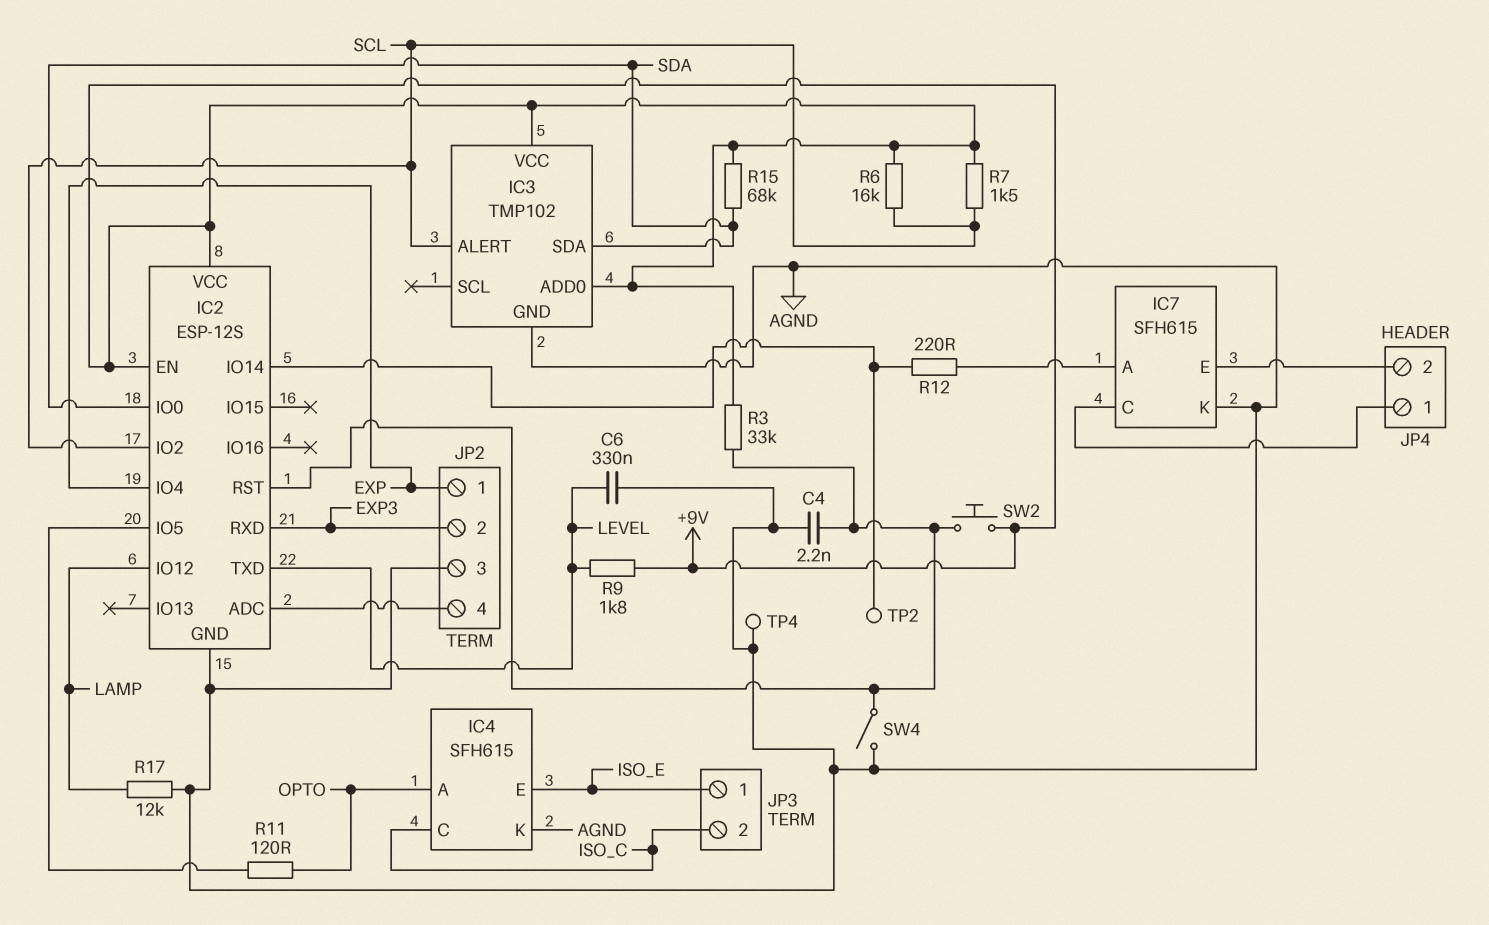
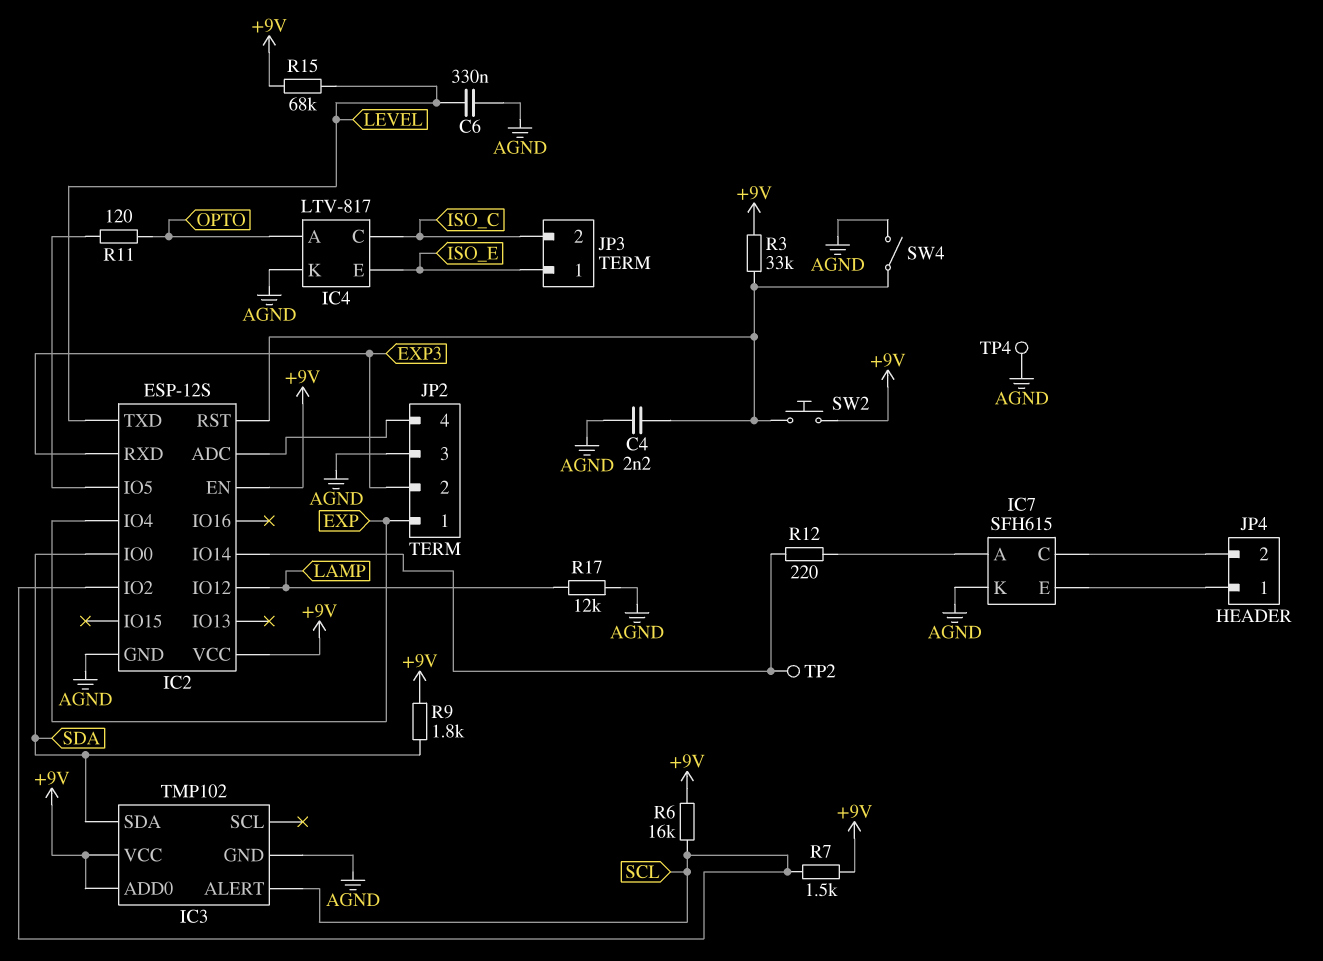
IC4: SFH615 -> LTV-817
JP4 pin 1: IC7/C -> IC7/E
JP4 pin 2: IC7/E -> IC7/C
R9: 1.8k (+9V, LEVEL) -> 1.8k (+9V, SDA)
R15: 68k (+9V, SDA) -> 68k (+9V, LEVEL)

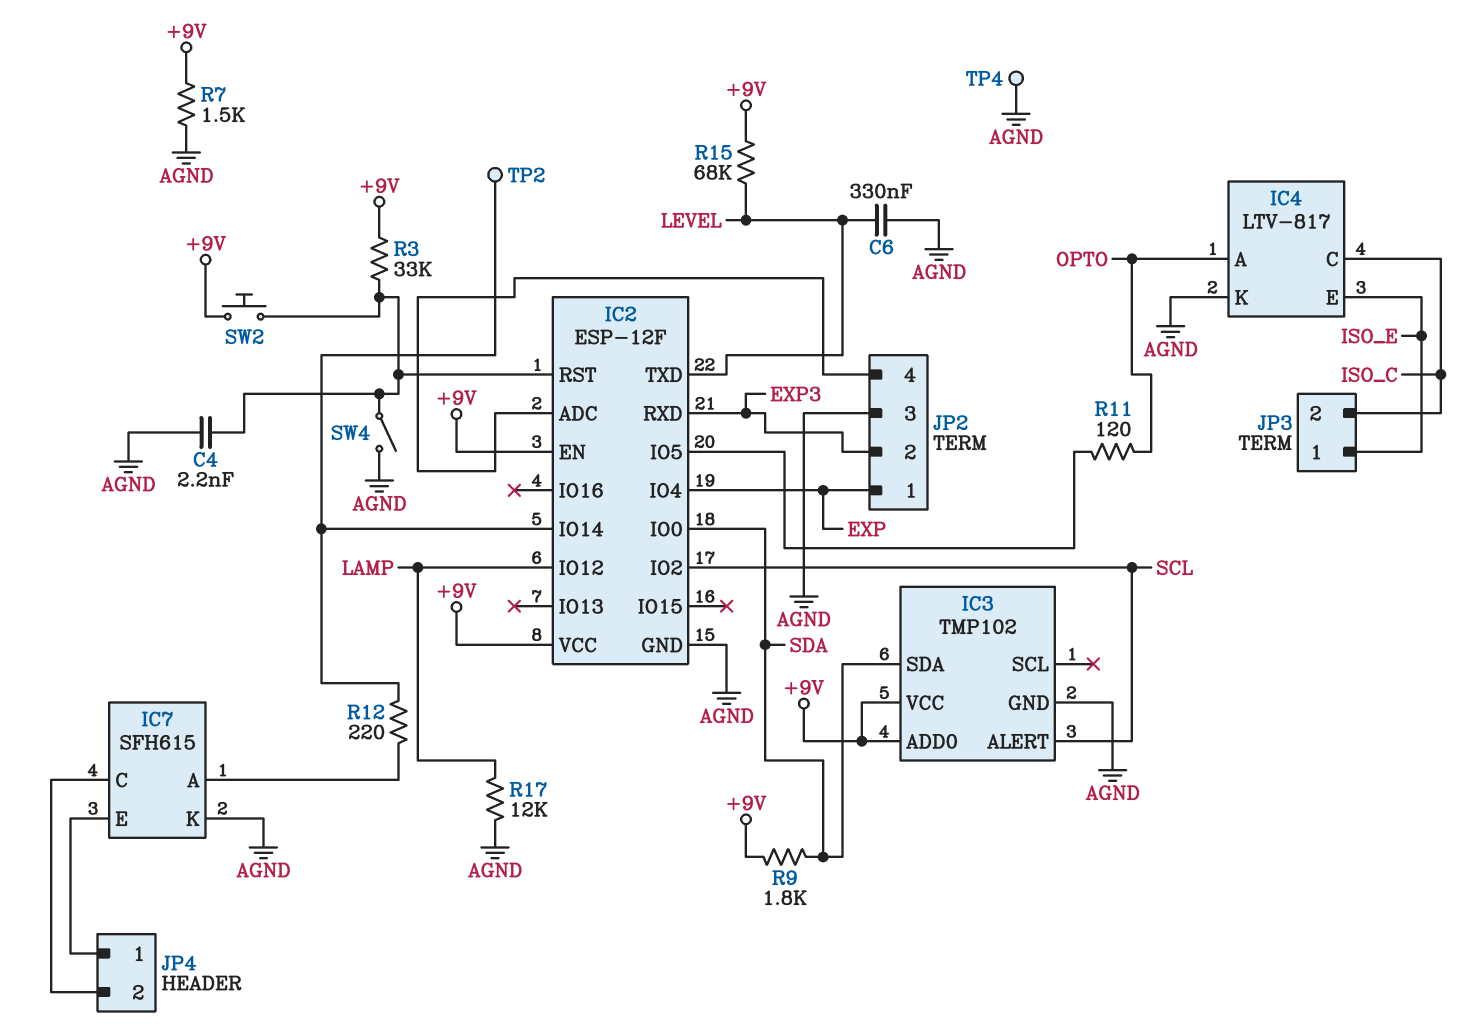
IC2: ESP-12S -> ESP-12F
R6: 16k (+9V, SCL) -> none
R7: 1.5k (+9V, SCL) -> 1.5k (+9V, AGND)

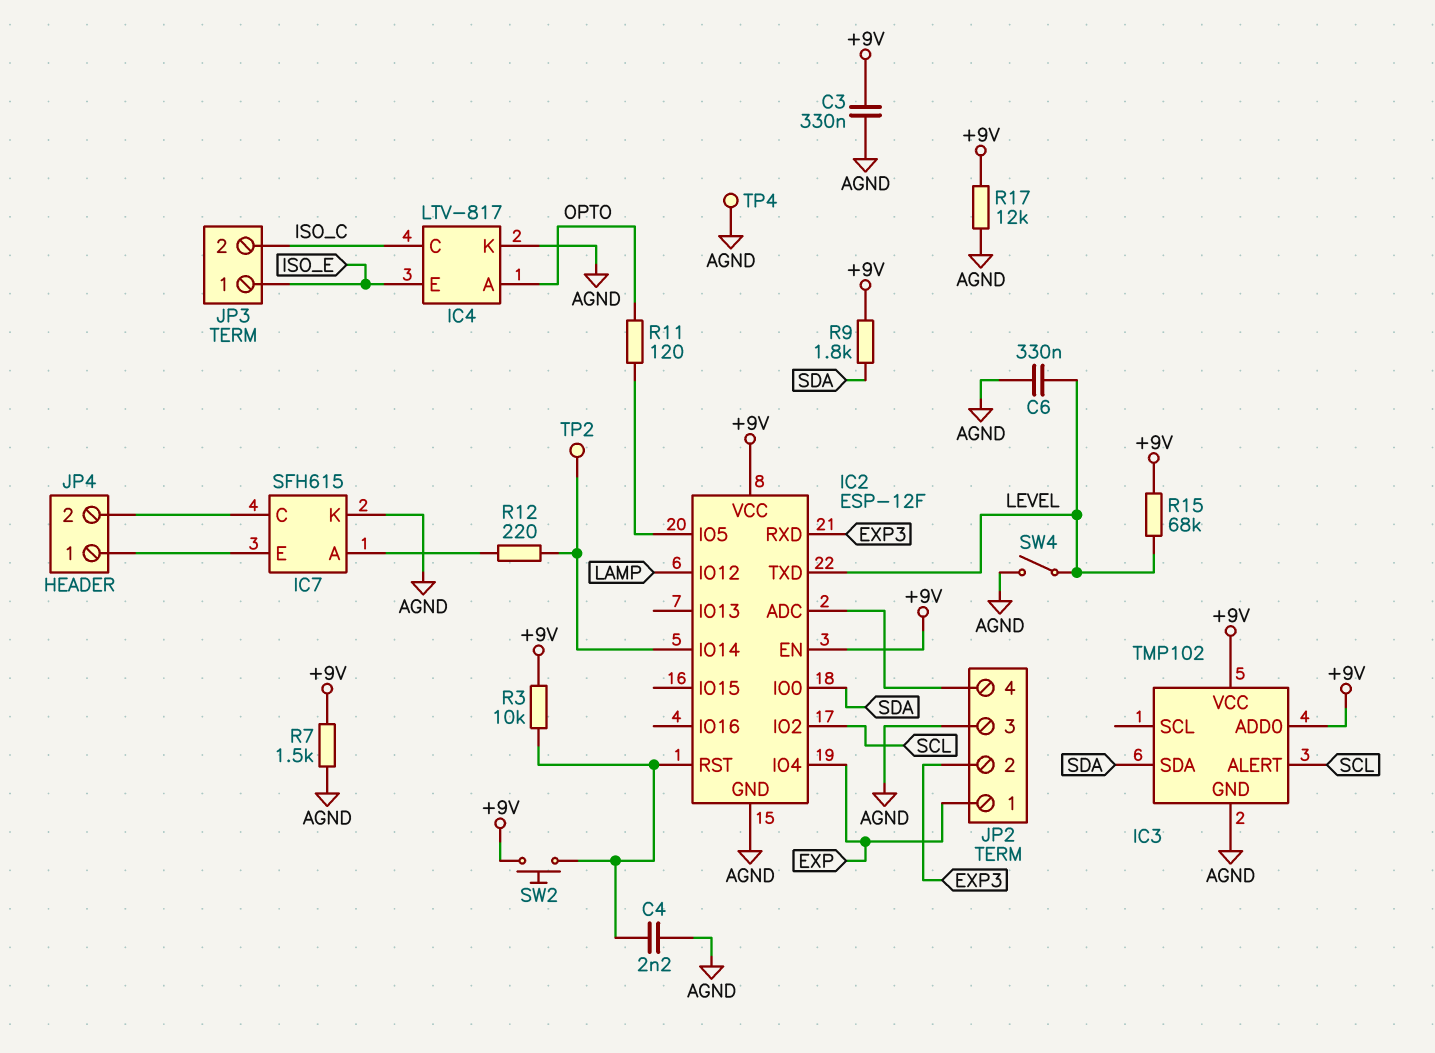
C3: none -> 330nF (+9V, AGND)
R3: 33k (+9V, IC2/RST) -> 10k (+9V, IC2/RST)
R17: 12k (AGND, LAMP) -> 12k (+9V, AGND)
SW4: switch (AGND, IC2/RST) -> switch (AGND, LEVEL)

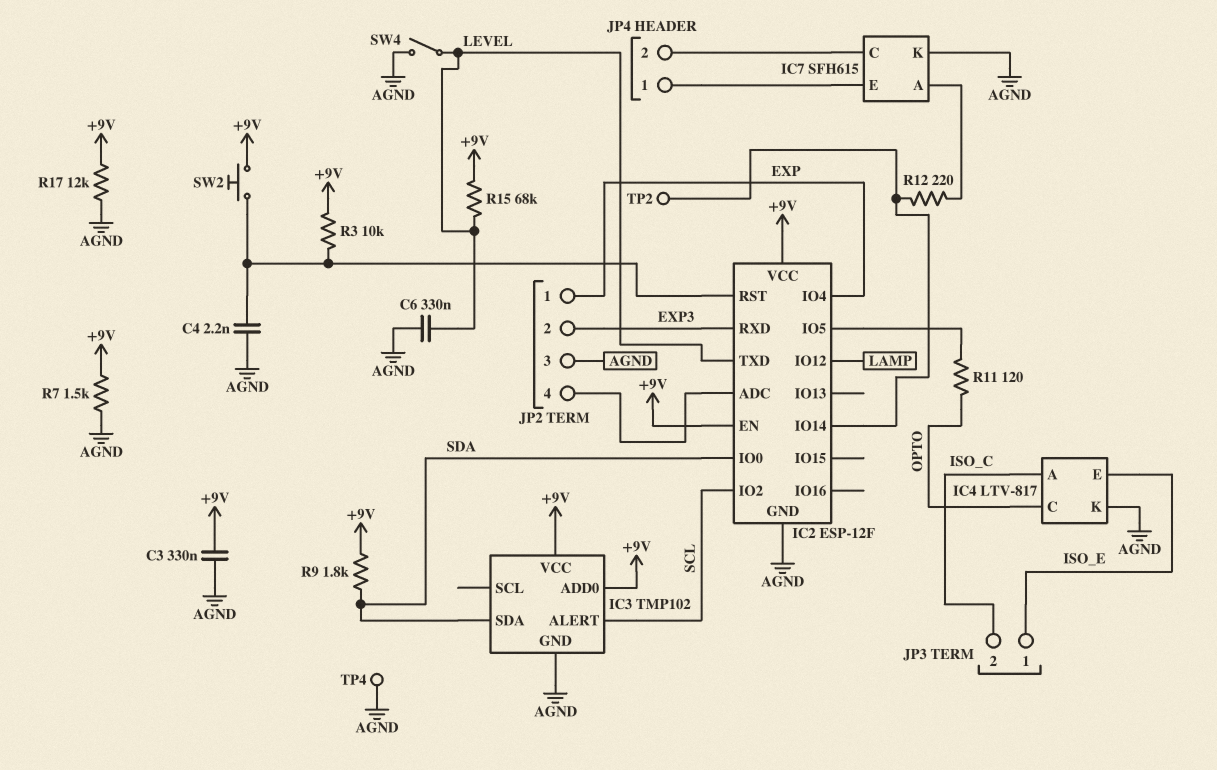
IC4 pin A: OPTO -> ISO_C
IC4 pin C: ISO_C -> OPTO

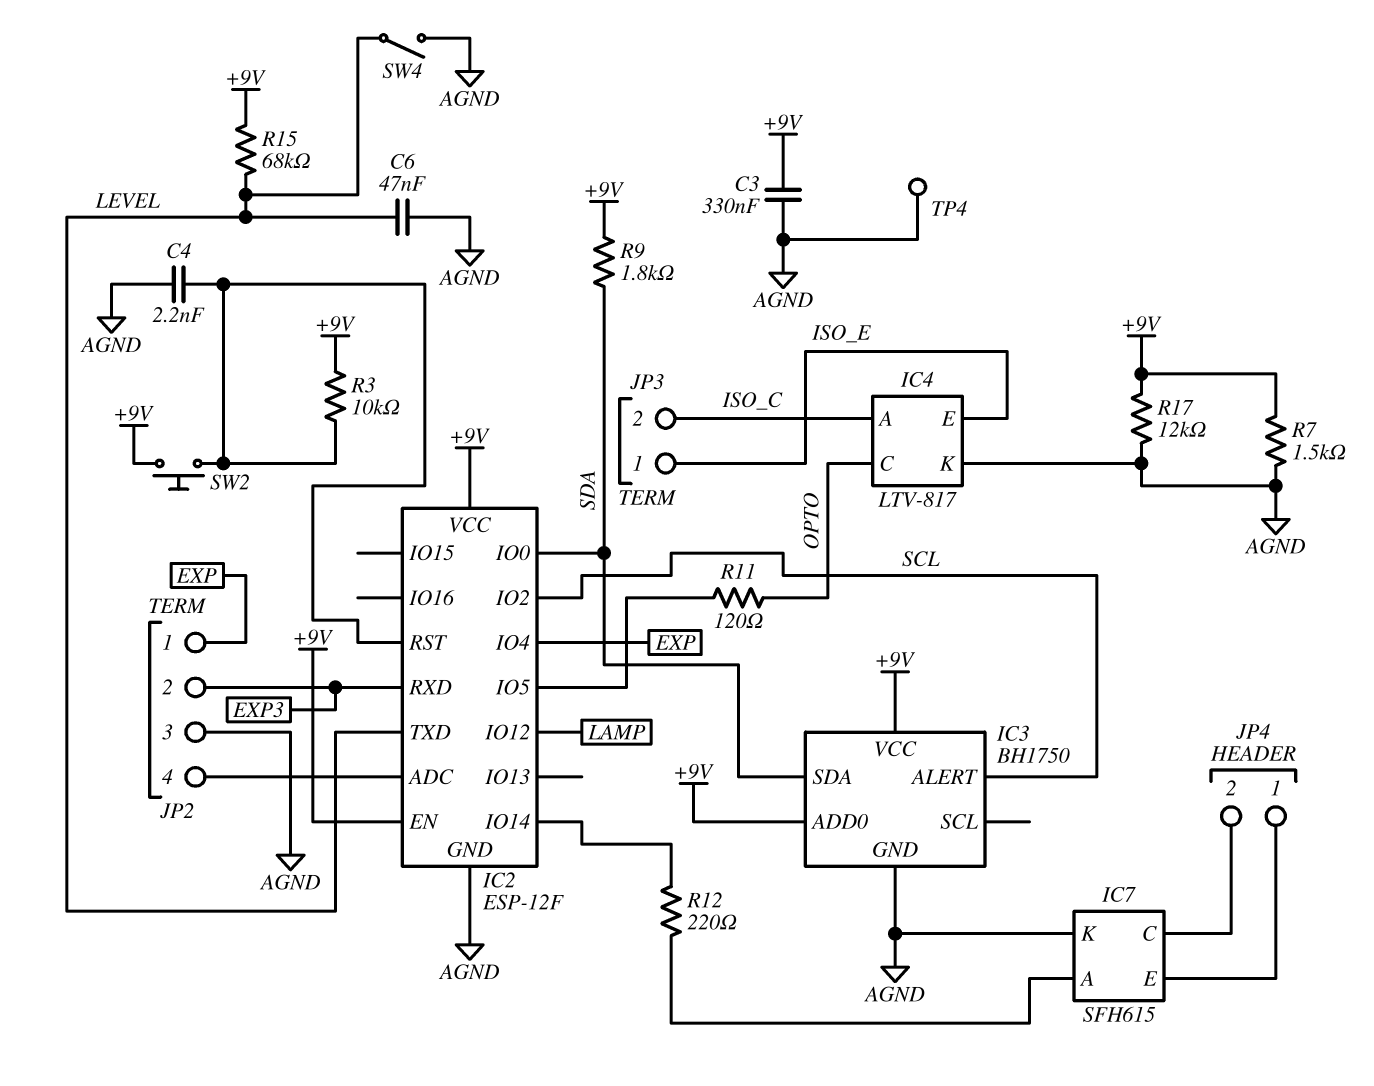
C6: 330nF (AGND, LEVEL) -> 47nF (AGND, LEVEL)
IC3: TMP102 -> BH1750
TP2: test point (IC2/IO14) -> none

